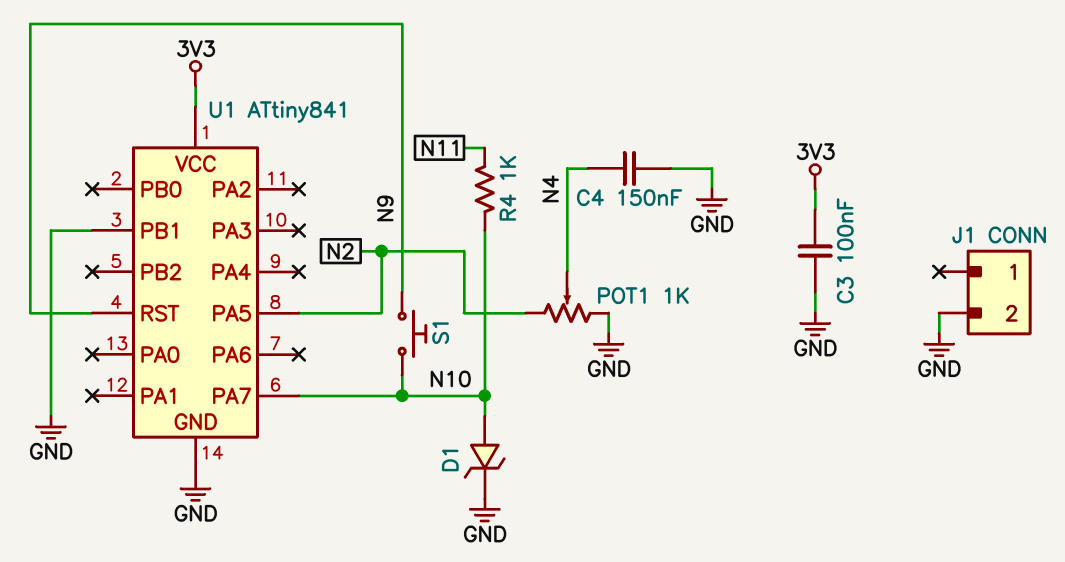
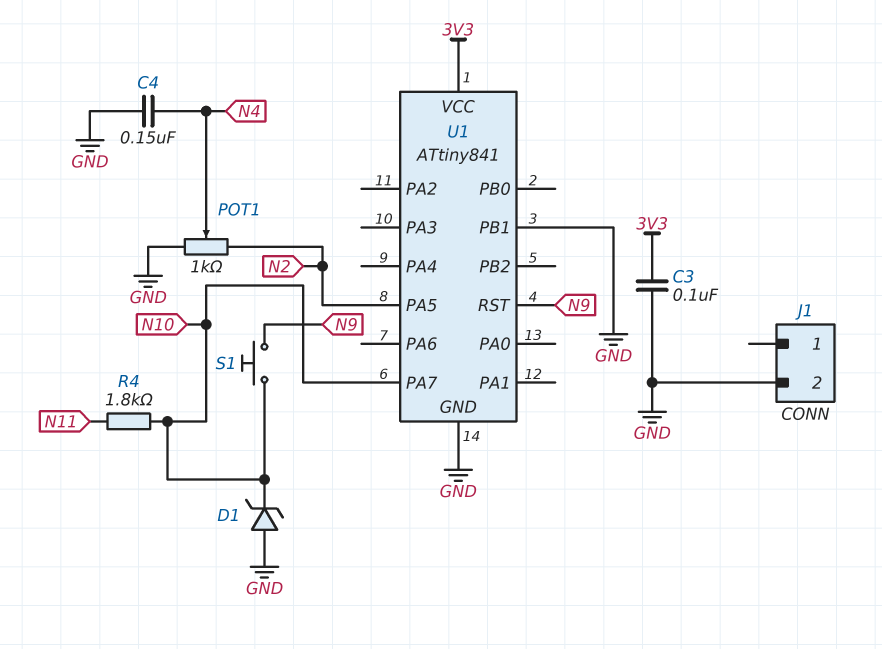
D1: zener (A N10, K GND) -> zener (A GND, K N10)
R4: 1k (N10, N11) -> 1.8k (N10, N11)

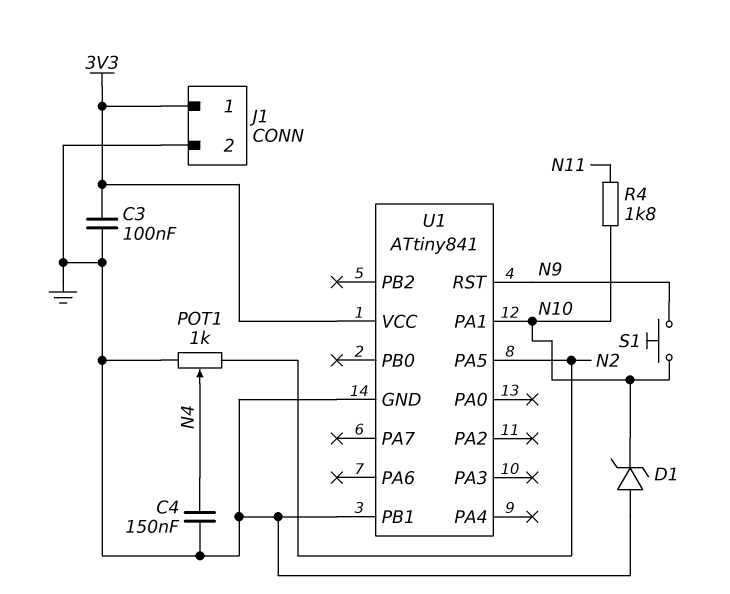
J1 pin 1: none -> 3V3
U1 pin PA1: none -> N10
U1 pin PA7: N10 -> none

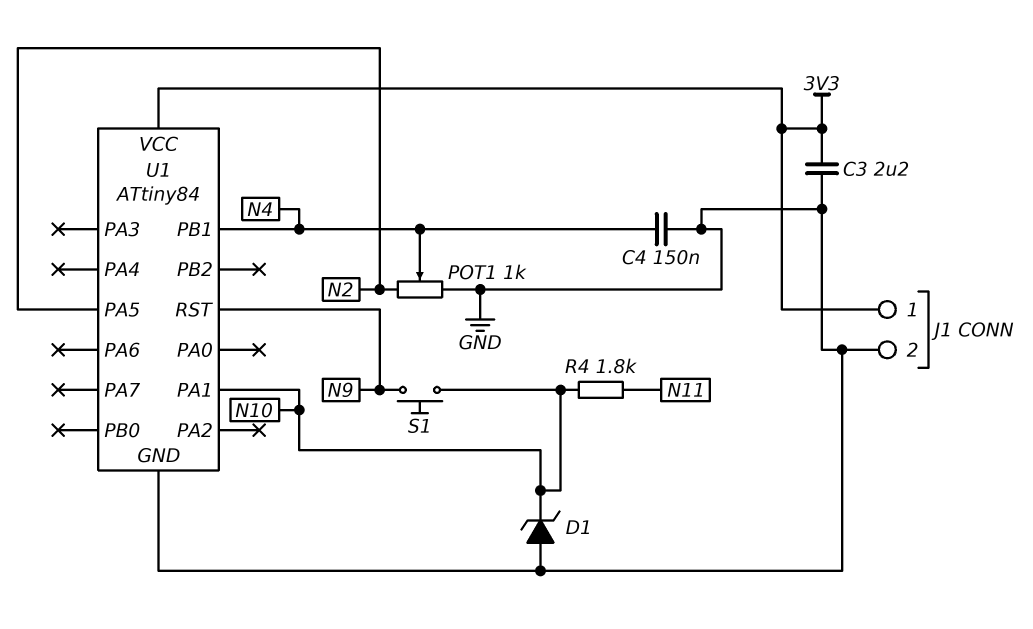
C3: 100nF (3V3, GND) -> 2.2uF (3V3, GND)
U1: ATtiny841 -> ATtiny84
U1 pin PB1: GND -> N4

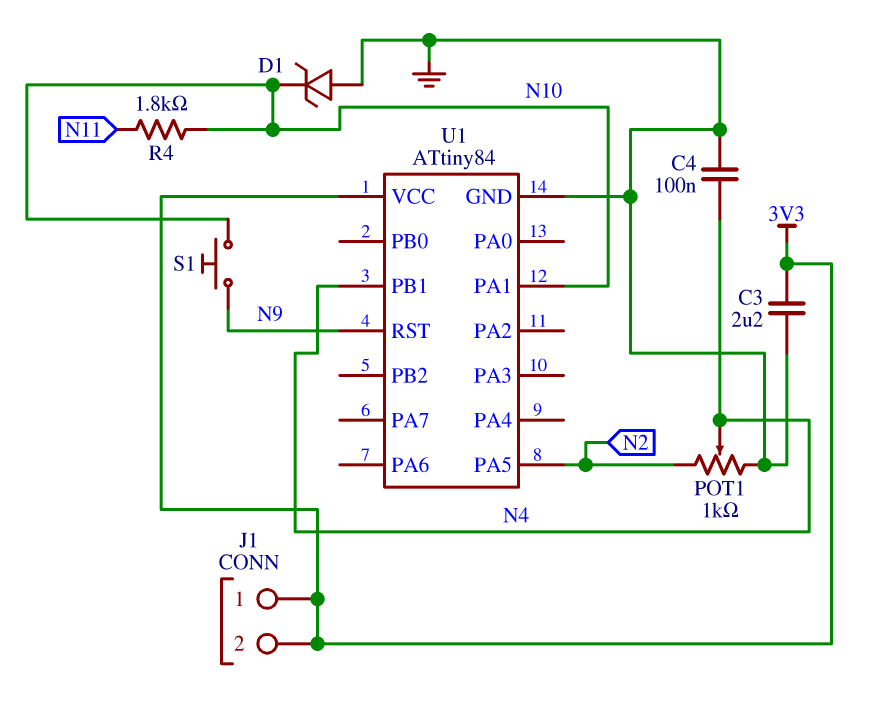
C4: 150nF (GND, N4) -> 100nF (GND, N4)
J1 pin 2: GND -> 3V3

